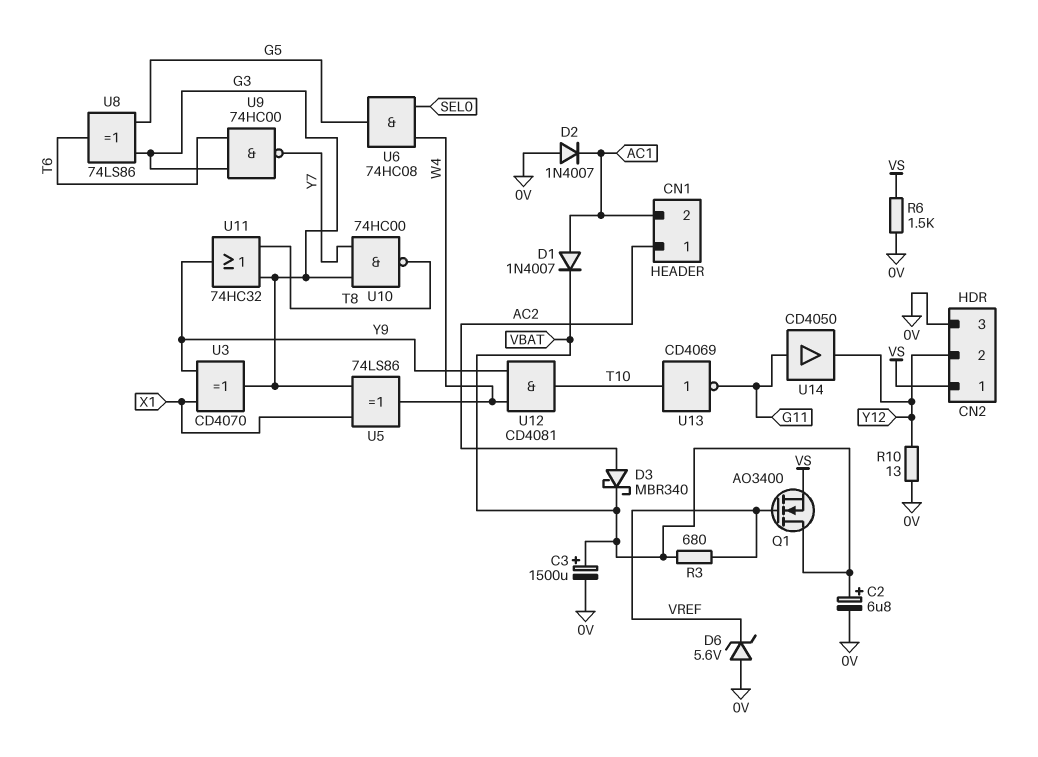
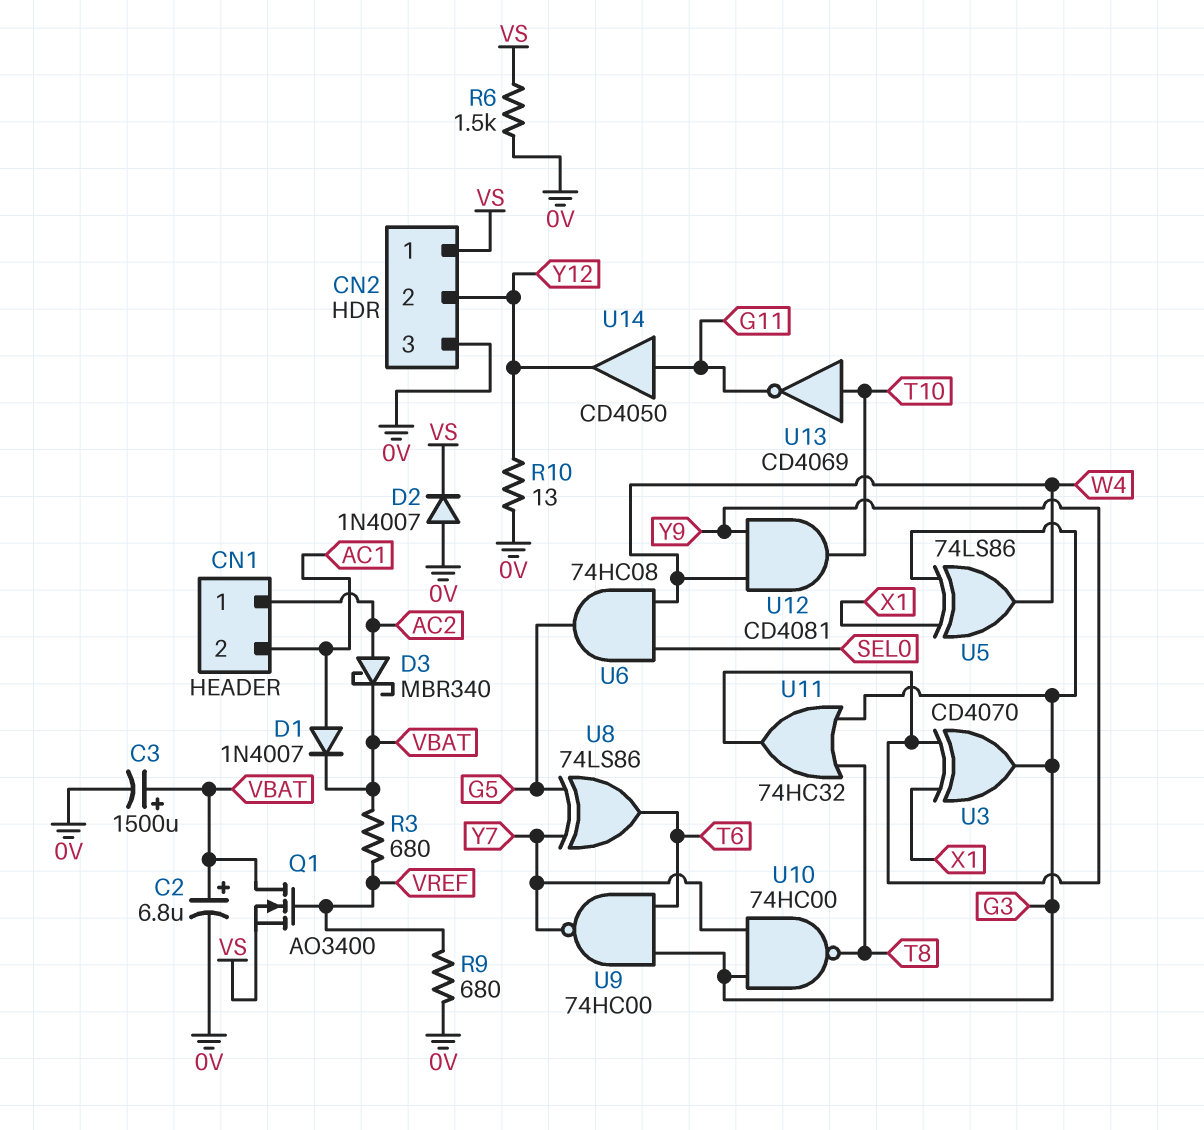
D2: diode 1N4007 (A 0V, K AC1) -> diode 1N4007 (A 0V, K VS)
D6: zener 5.6V (A 0V, K VREF) -> none
R9: none -> 680 (0V, VREF)
U8: XOR 74LS86 (in G3, in G5, out T6) -> XOR 74LS86 (in G5, in Y7, out T6)

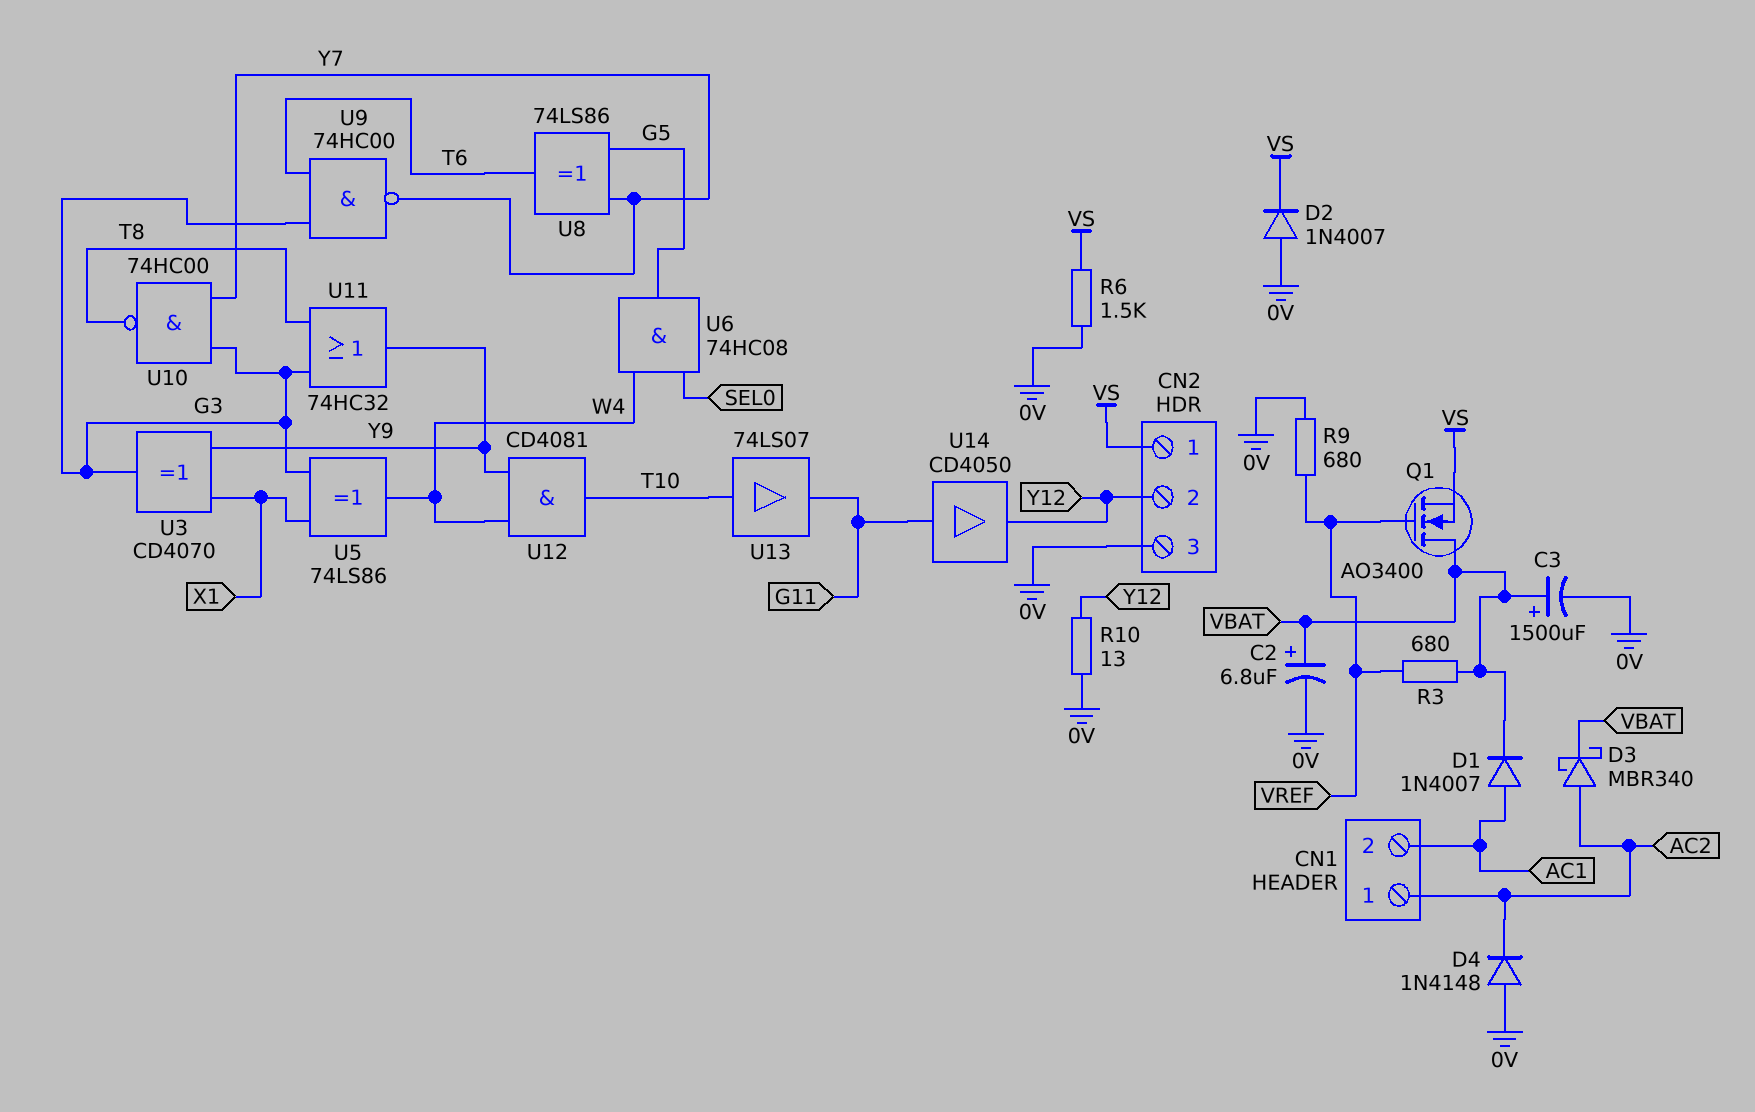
D4: none -> diode 1N4148 (A 0V, K AC2)
U13: NOT CD4069 (in T10, out G11) -> buffer 74LS07 (in T10, out G11)

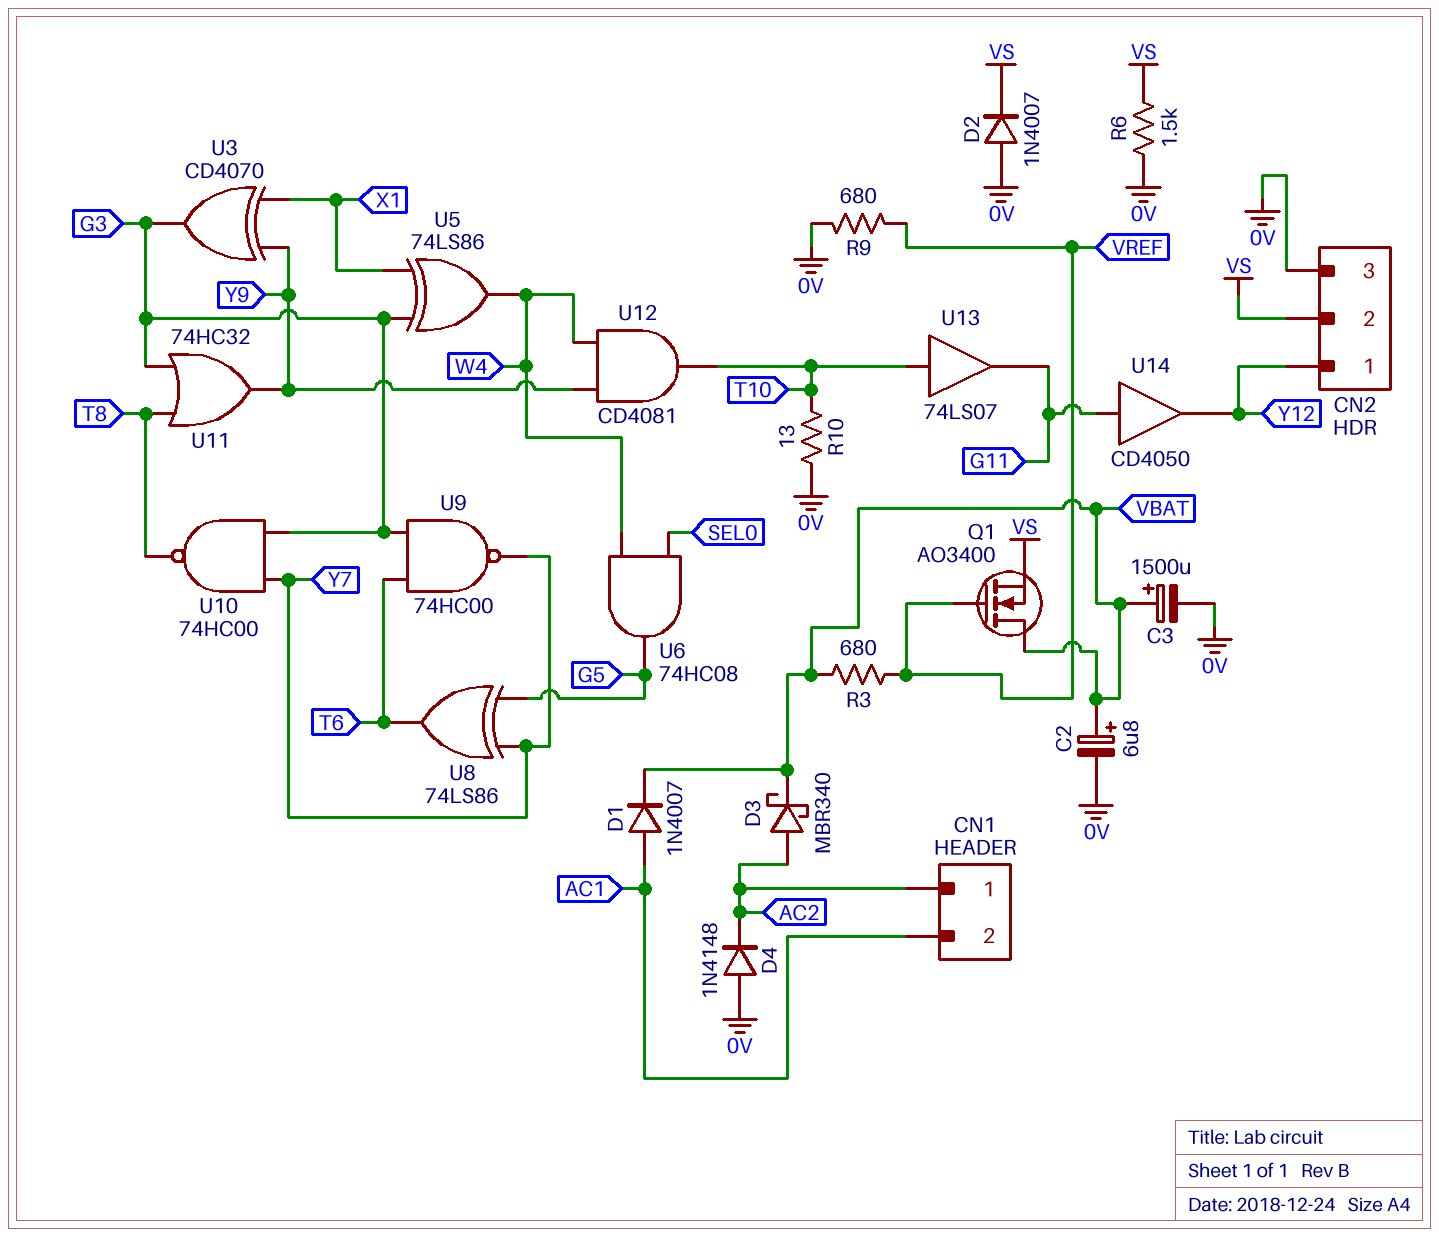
CN2 pin 1: VS -> Y12
CN2 pin 2: Y12 -> VS
R10: 13 (0V, Y12) -> 13 (0V, T10)

